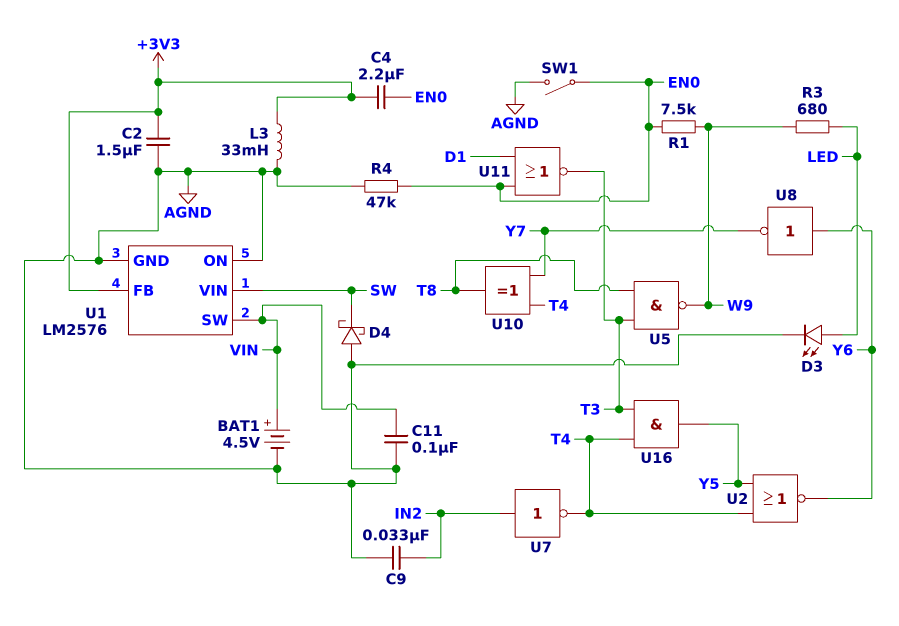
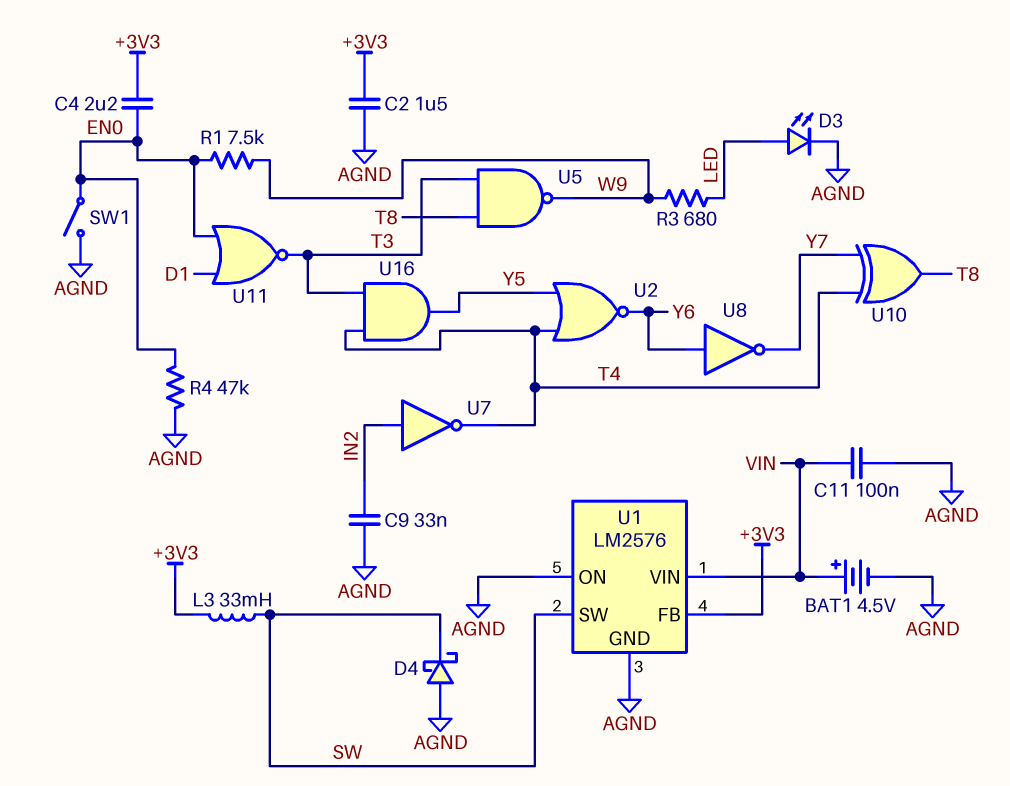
L3: 33mH (+3V3, AGND) -> 33mH (+3V3, SW)
U1 pin SW: VIN -> SW
U1 pin VIN: SW -> VIN

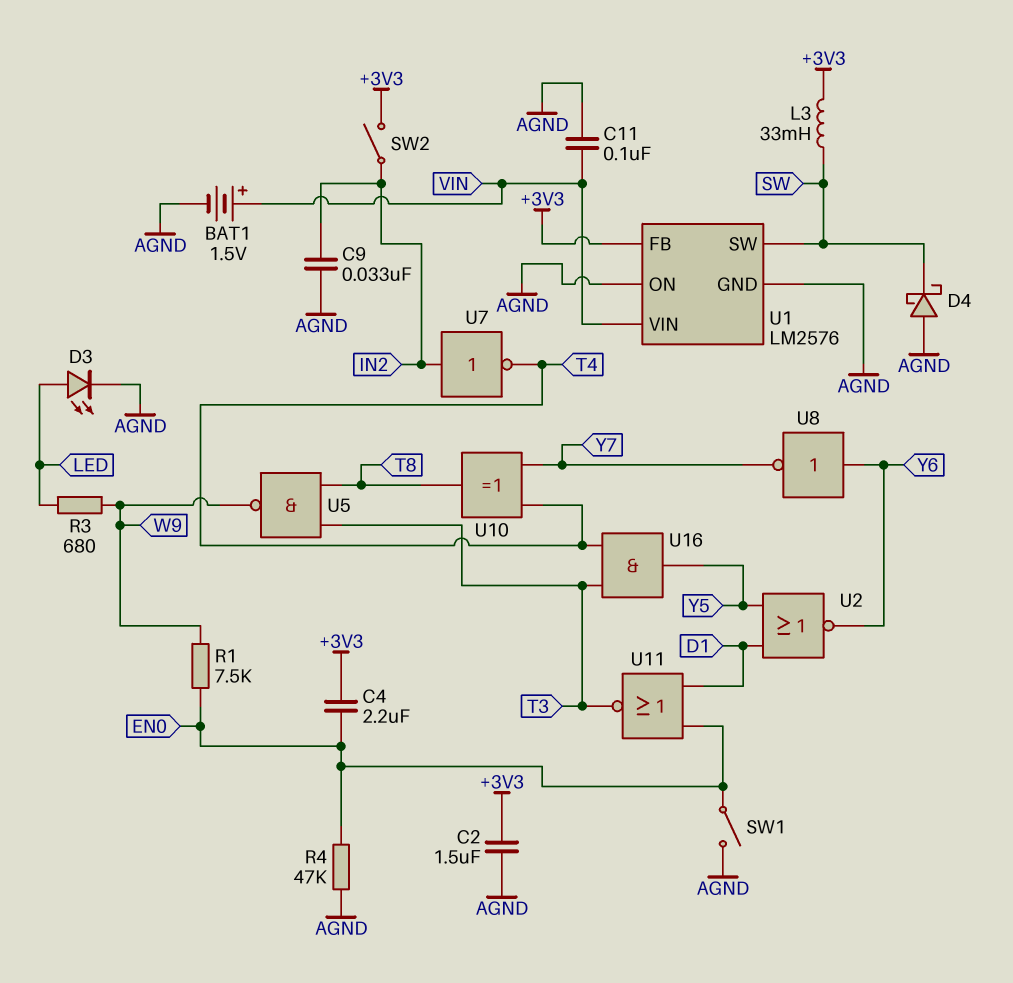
BAT1: 4.5V (plus VIN, minus AGND) -> 1.5V (plus VIN, minus AGND)
SW2: none -> switch (+3V3, IN2)
U2: NOR (in T4, in Y5, out Y6) -> NOR (in D1, in Y5, out Y6)

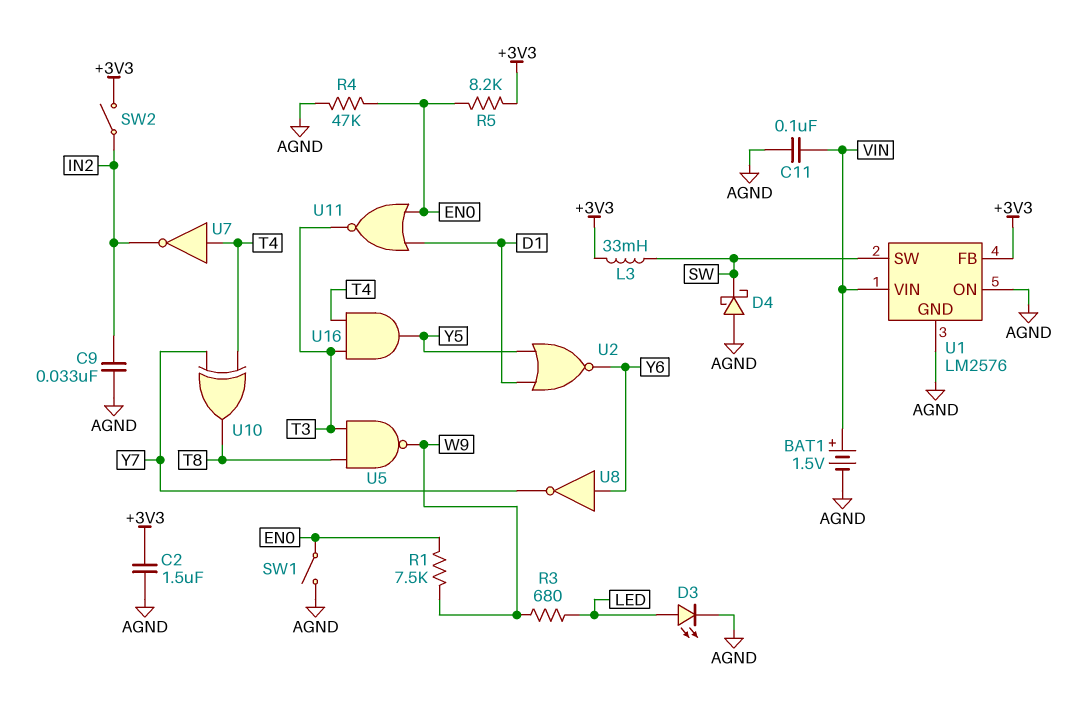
C4: 2.2uF (+3V3, EN0) -> none
R5: none -> 8.2k (+3V3, EN0)
U7: NOT (in IN2, out T4) -> NOT (in T4, out IN2)

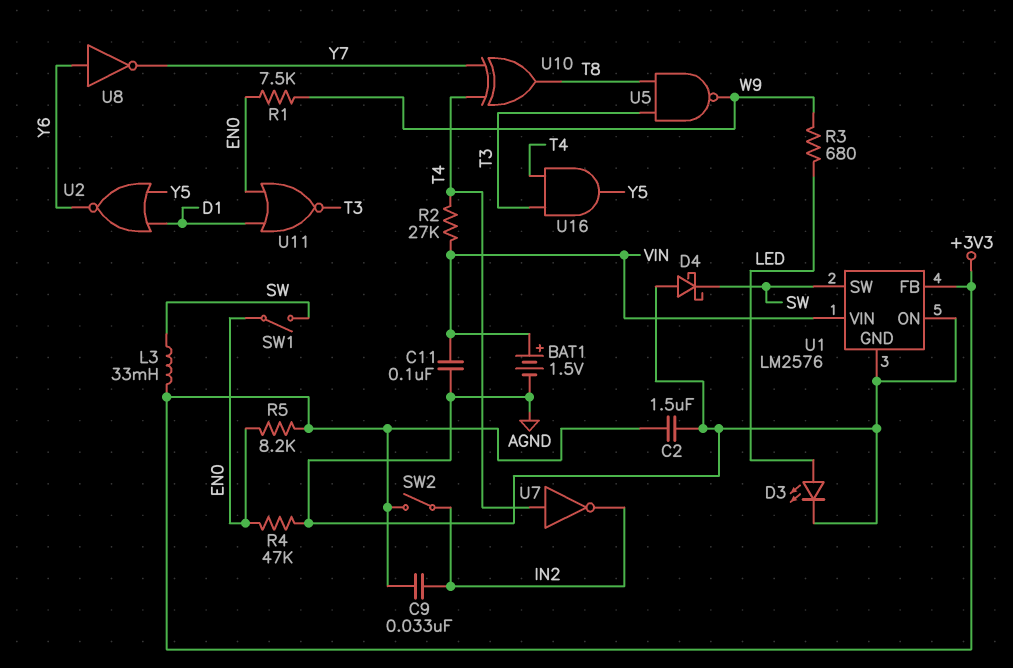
C9: 33nF (AGND, IN2) -> 33nF (+3V3, IN2)
R2: none -> 27k (T4, VIN)
SW1: switch (AGND, EN0) -> switch (EN0, SW)

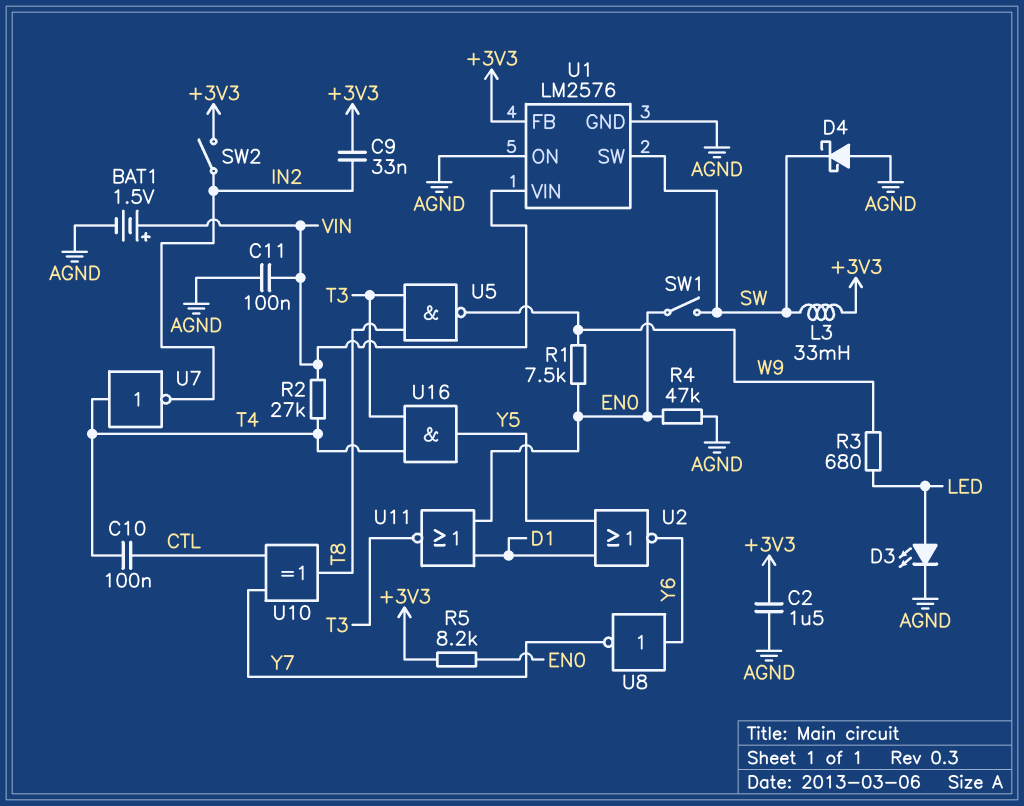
C10: none -> 100nF (CTL, T4)
U10: XOR (in T4, in Y7, out T8) -> XOR (in CTL, in Y7, out T8)

